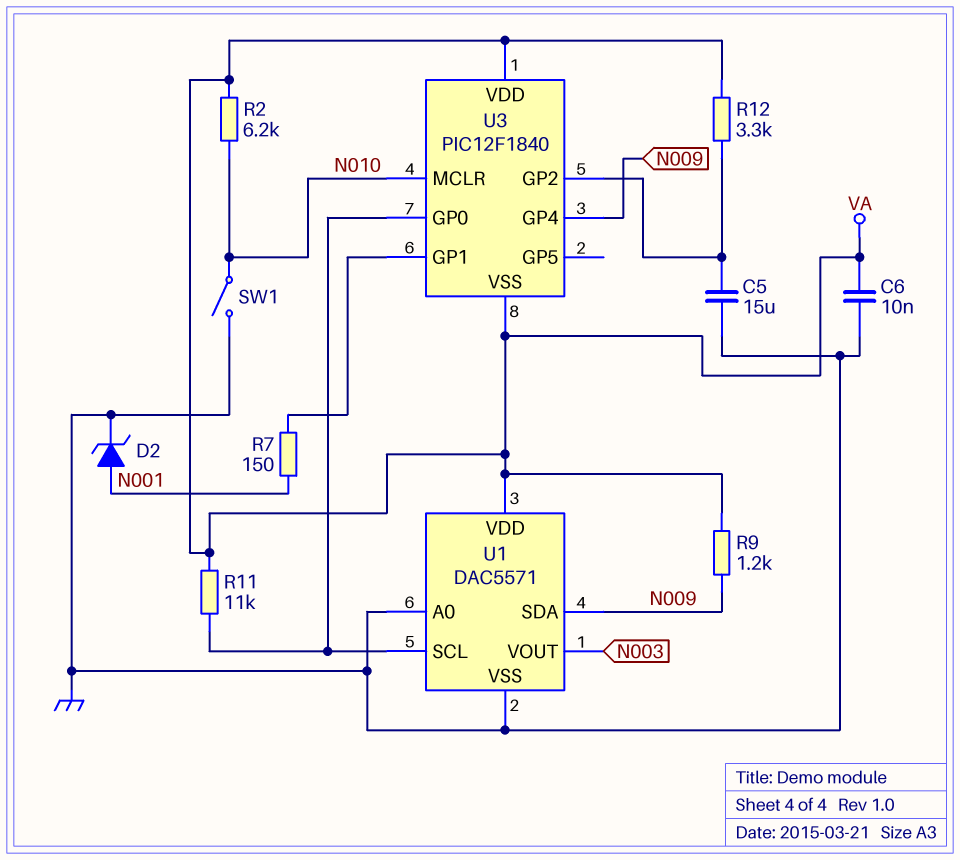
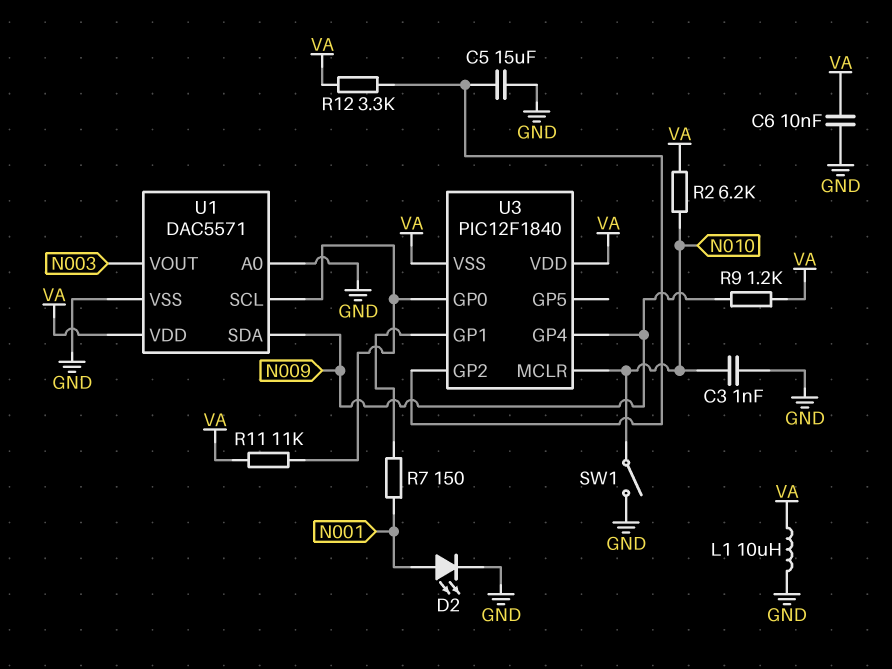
C3: none -> 1nF (GND, N010)
D2: zener (A N001, K GND) -> LED (A N001, K GND)
L1: none -> 10uH (GND, VA)

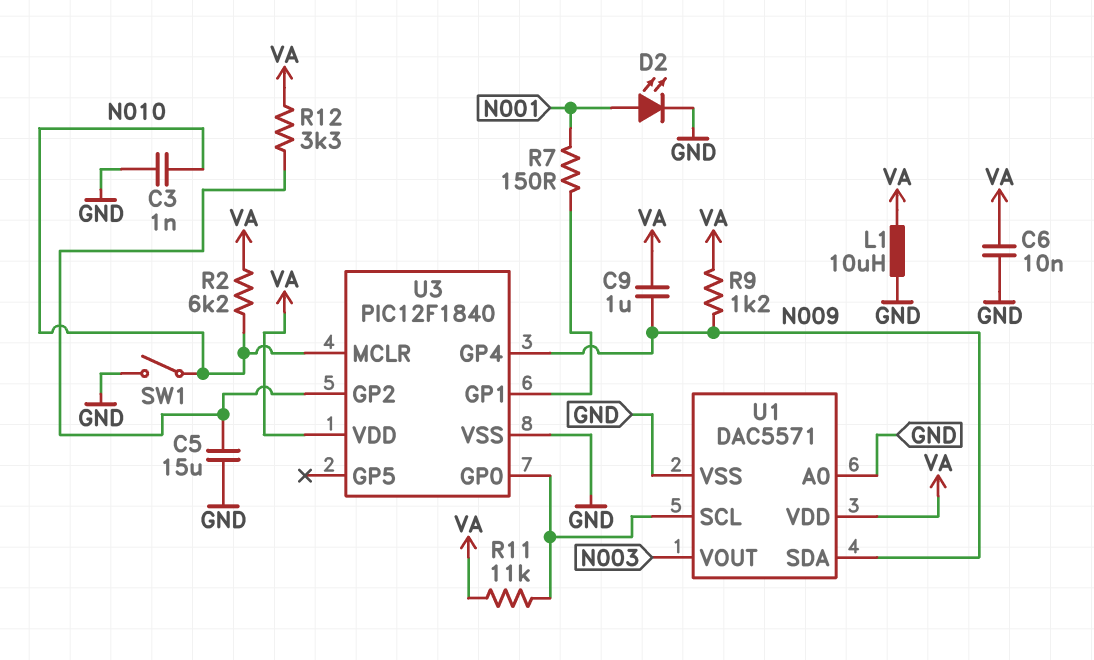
C9: none -> 1uF (N009, VA)
U3 pin VSS: VA -> GND

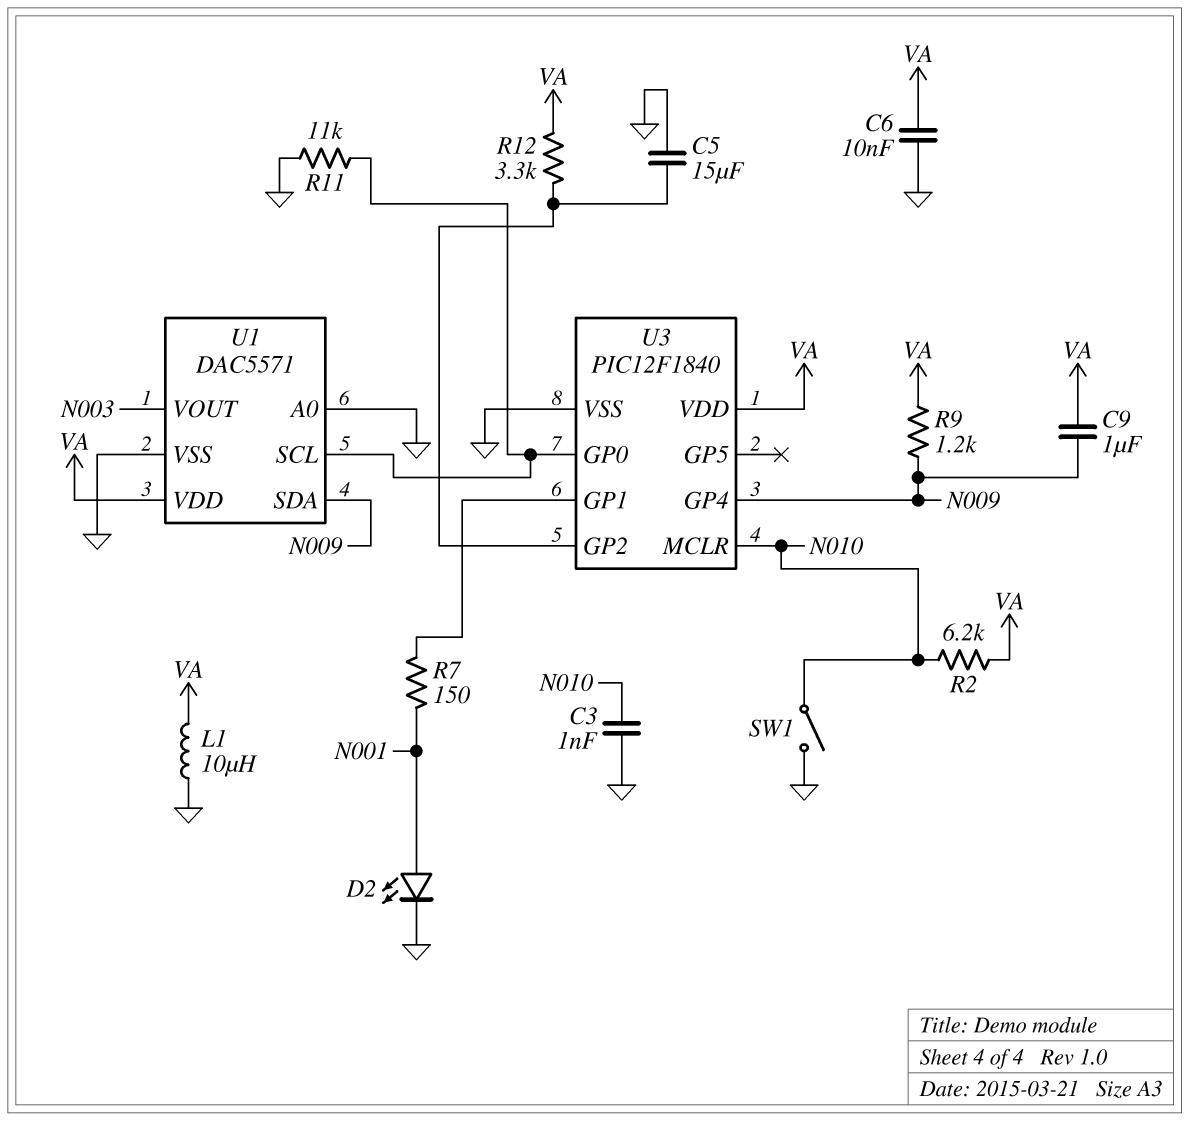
R11: 11k (U1/SCL, VA) -> 11k (GND, U1/SCL)

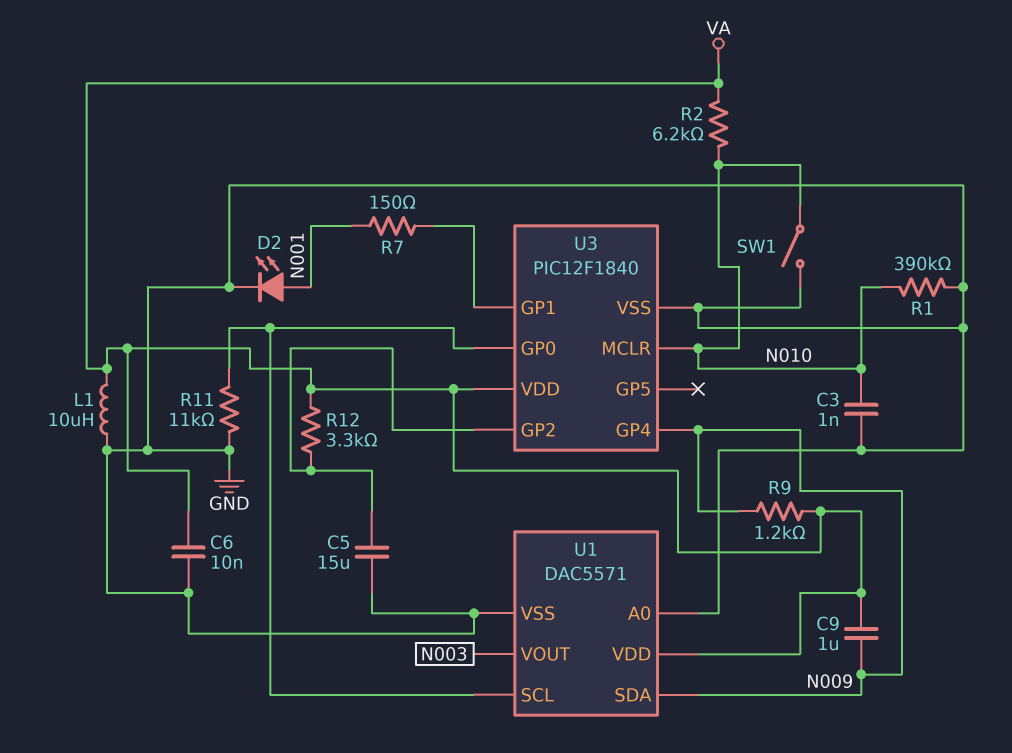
R1: none -> 390k (GND, N010)

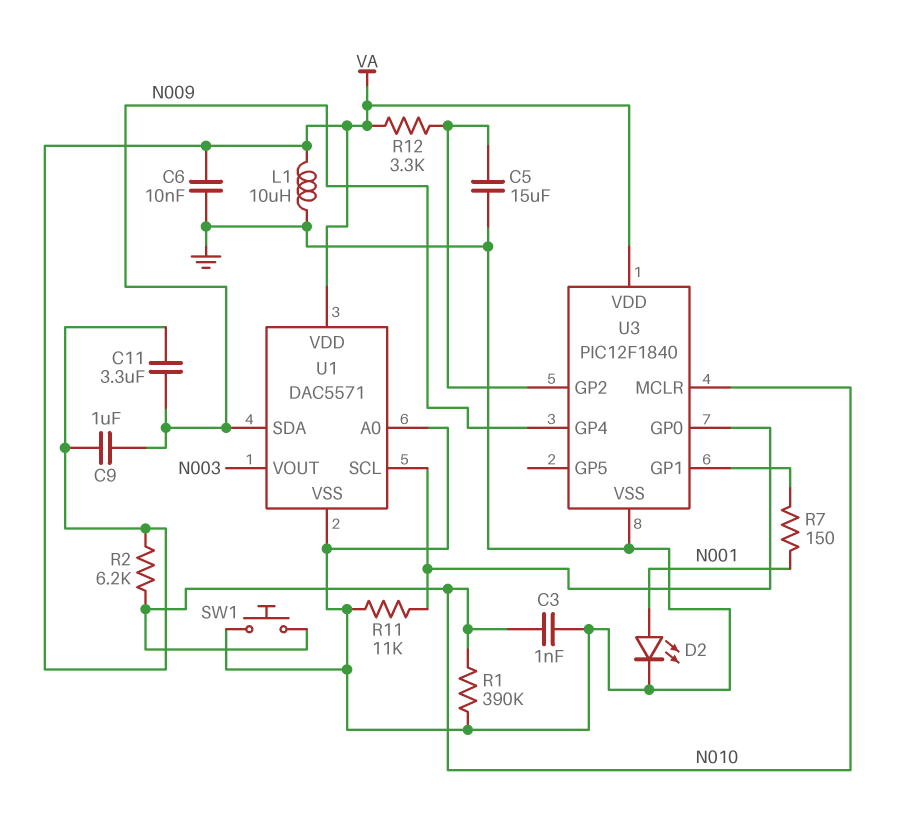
C11: none -> 3.3uF (N009, VA)
R9: 1.2k (N009, VA) -> none
SW1: switch (GND, N010) -> button (GND, N010)

